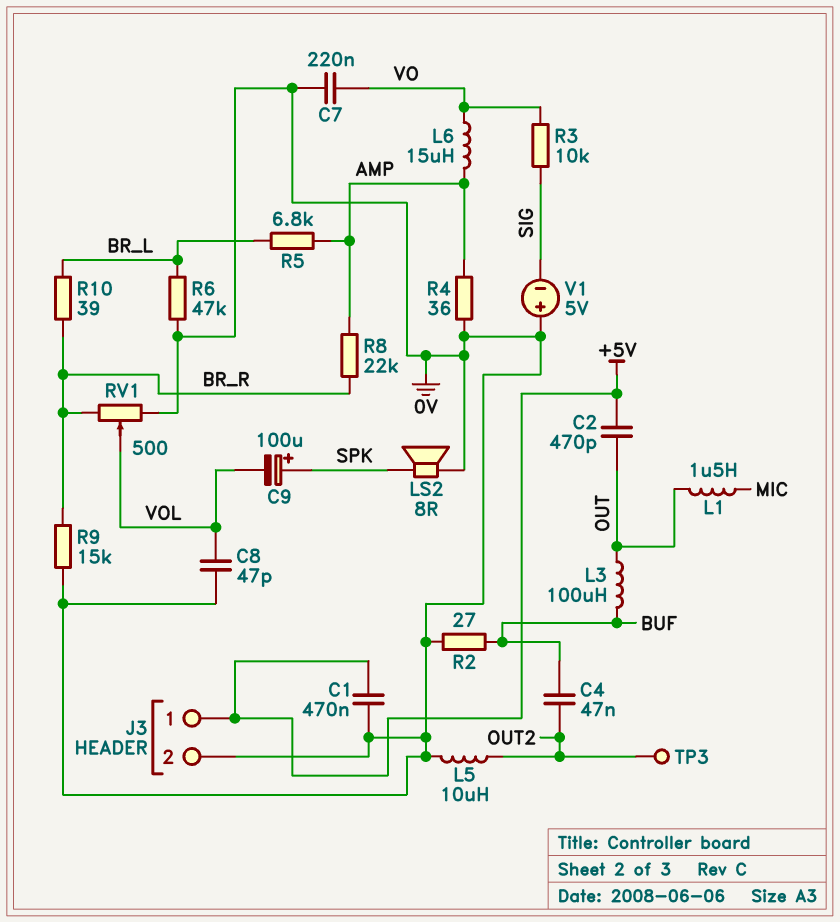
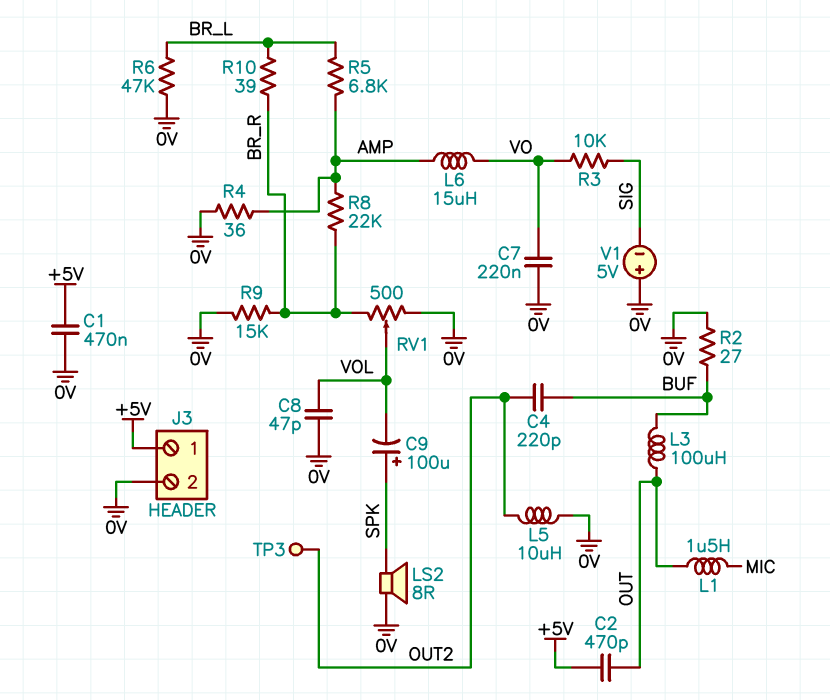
C4: 47nF (BUF, OUT2) -> 220pF (BUF, OUT2)

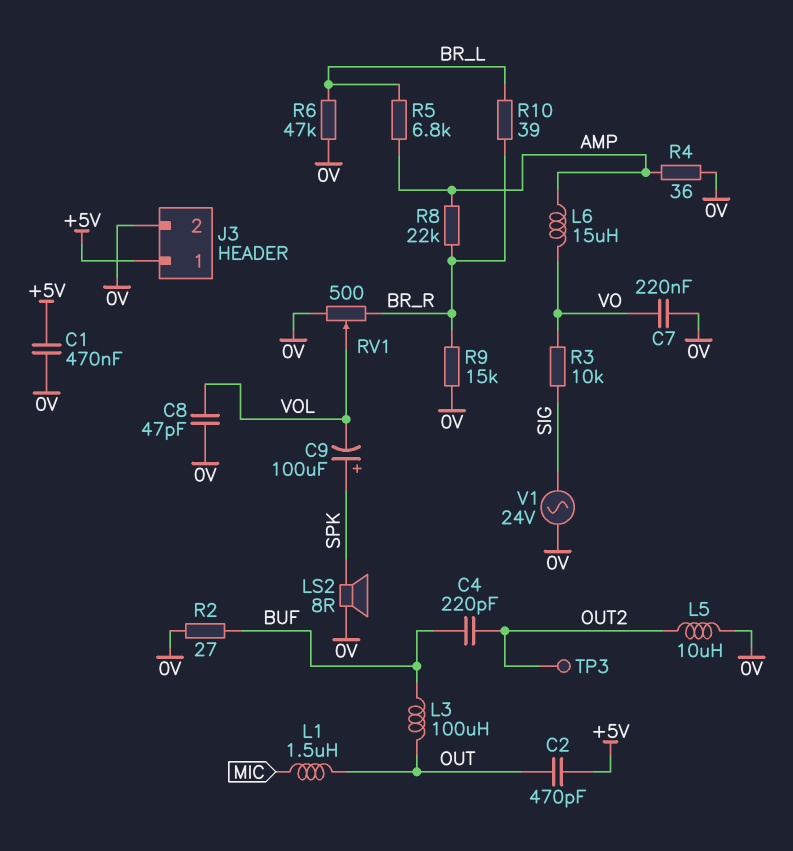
V1: 5V (plus 0V, minus SIG) -> AC 24V (0V, SIG)

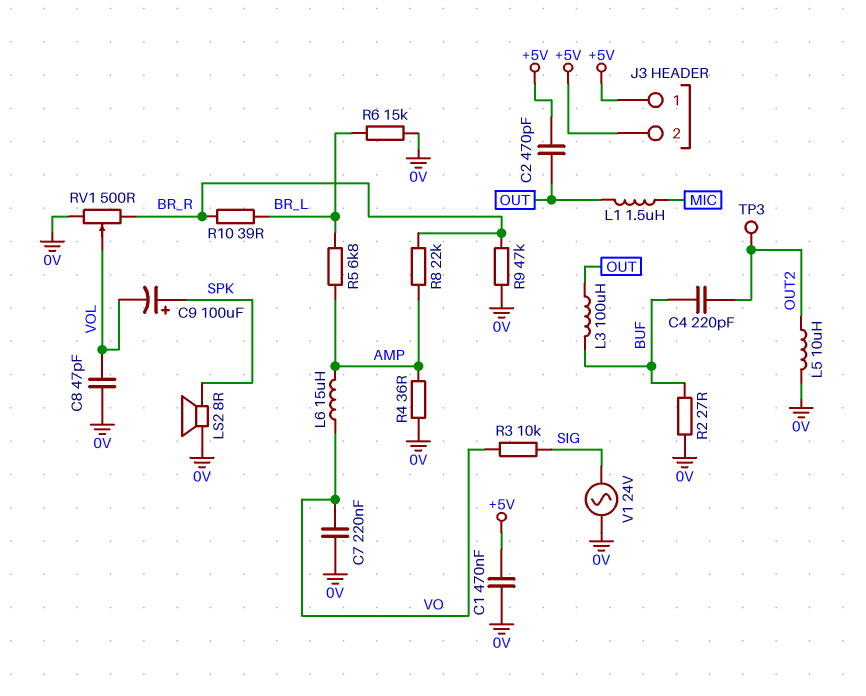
J3 pin 2: 0V -> +5V
R6: 47k (0V, BR_L) -> 15k (0V, BR_L)
R9: 15k (0V, BR_R) -> 47k (0V, BR_R)

